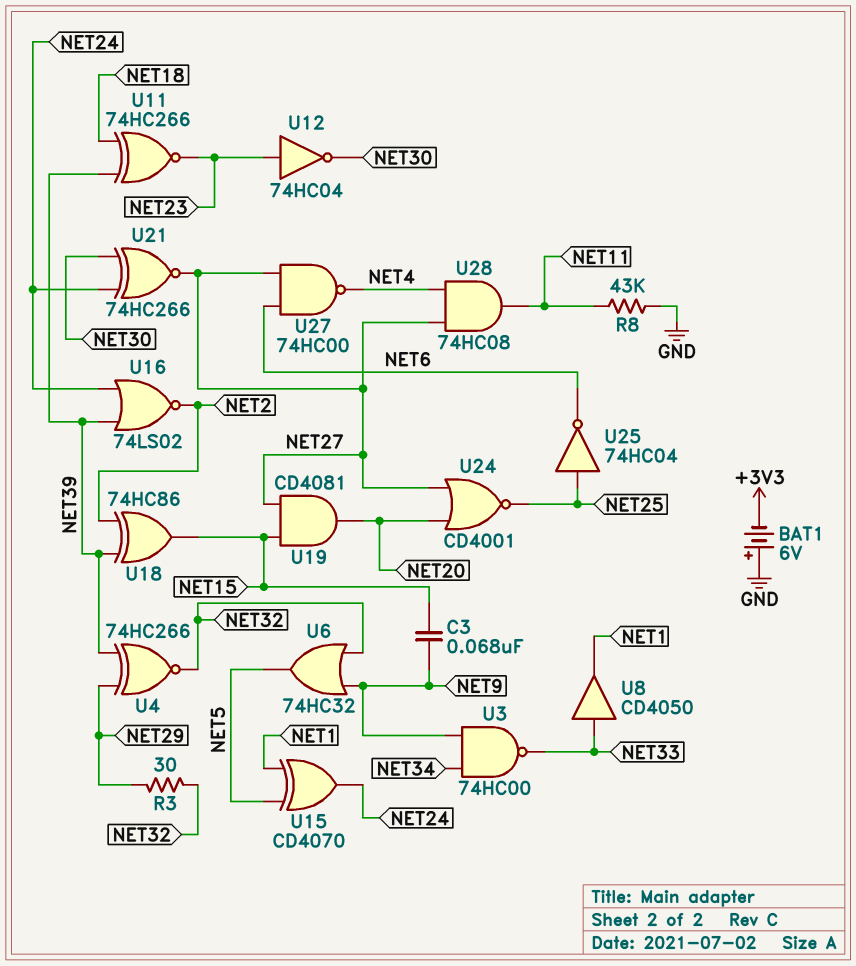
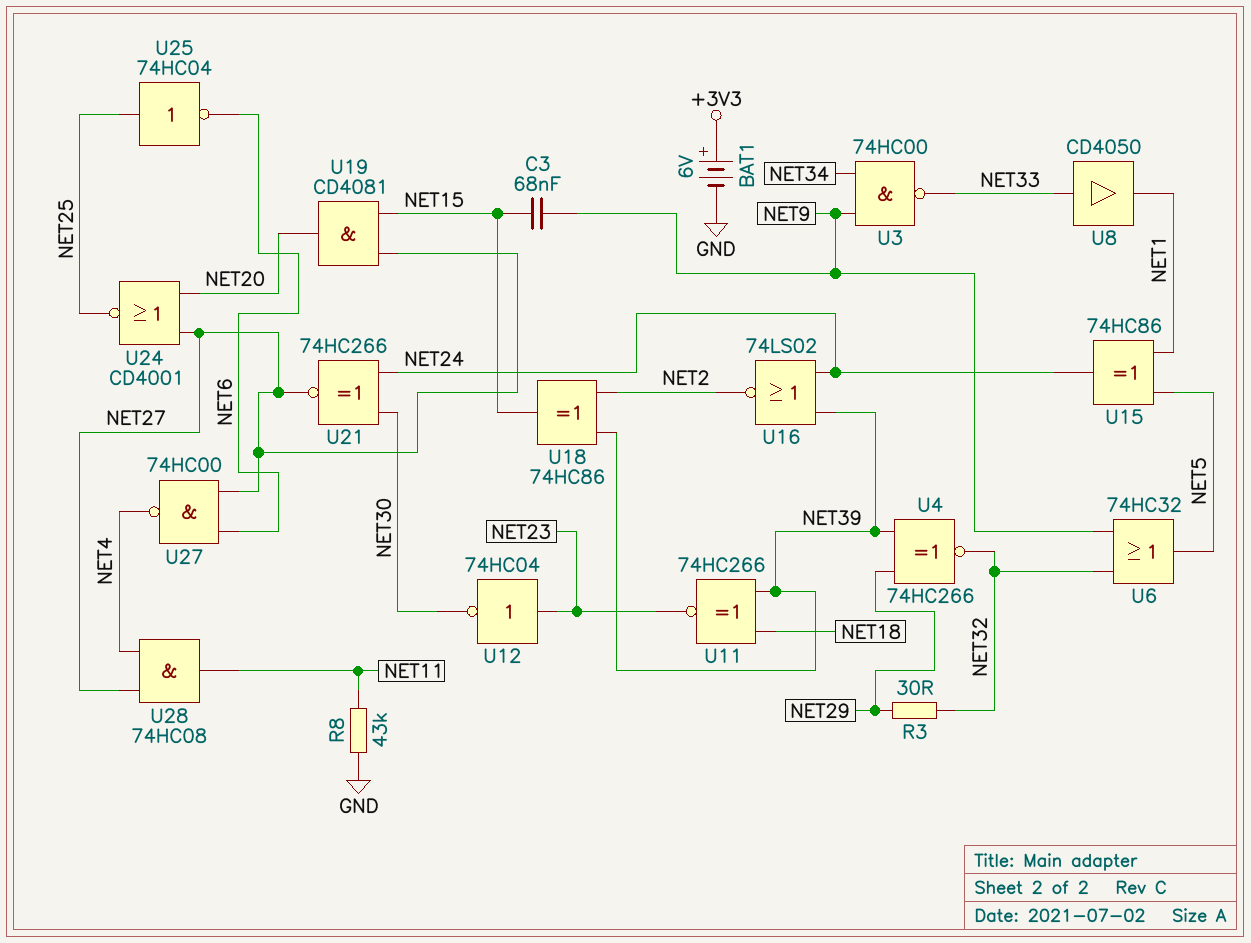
BAT1: 6V (plus GND, minus +3V3) -> 6V (plus +3V3, minus GND)
U15: XOR CD4070 (in NET1, in NET5, out NET24) -> XOR 74HC86 (in NET1, in NET5, out NET24)

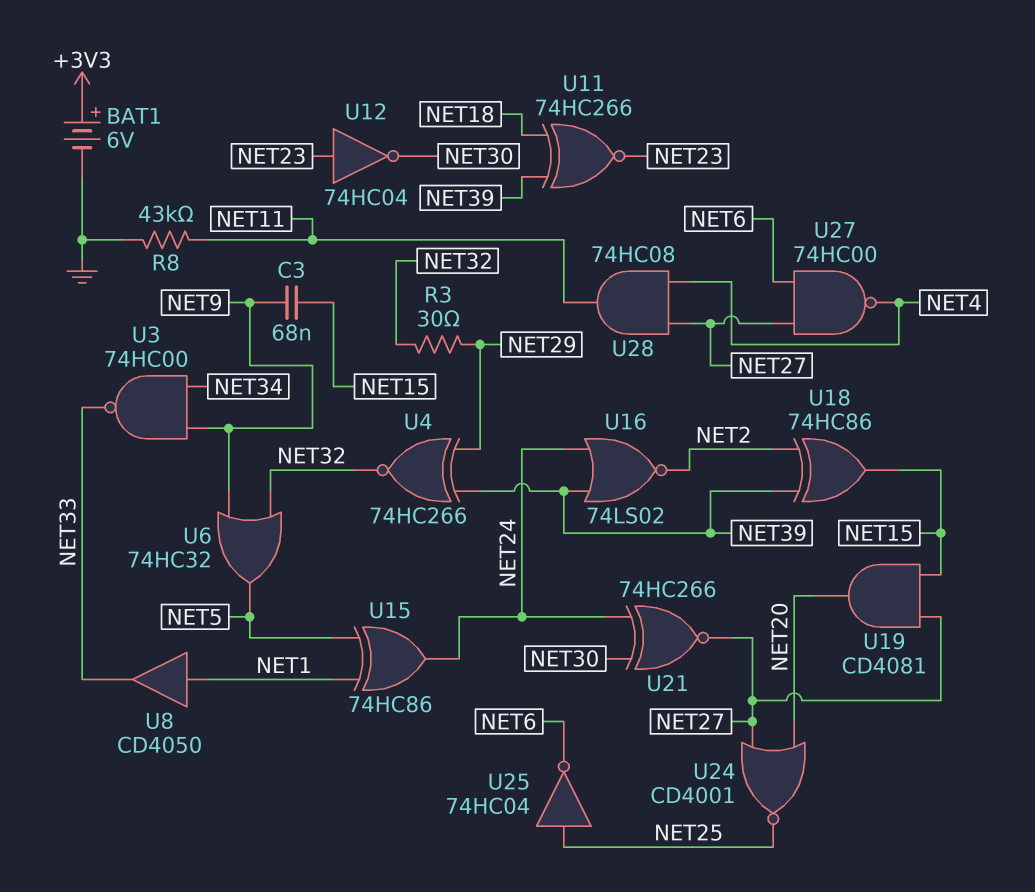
U8: buffer CD4050 (in NET33, out NET1) -> buffer CD4050 (in NET1, out NET33)

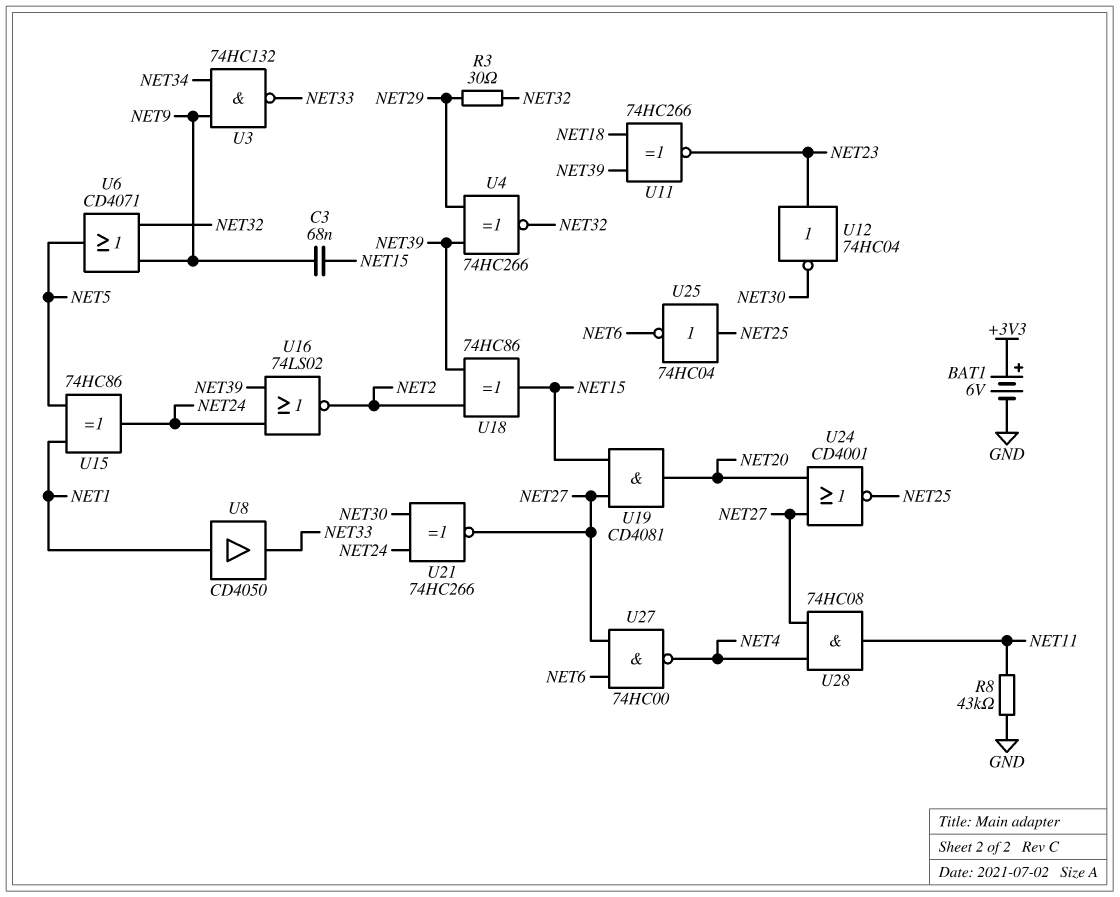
U3: NAND 74HC00 (in NET9, in NET34, out NET33) -> NAND 74HC132 (in NET9, in NET34, out NET33)
U6: OR 74HC32 (in NET9, in NET32, out NET5) -> OR CD4071 (in NET9, in NET32, out NET5)

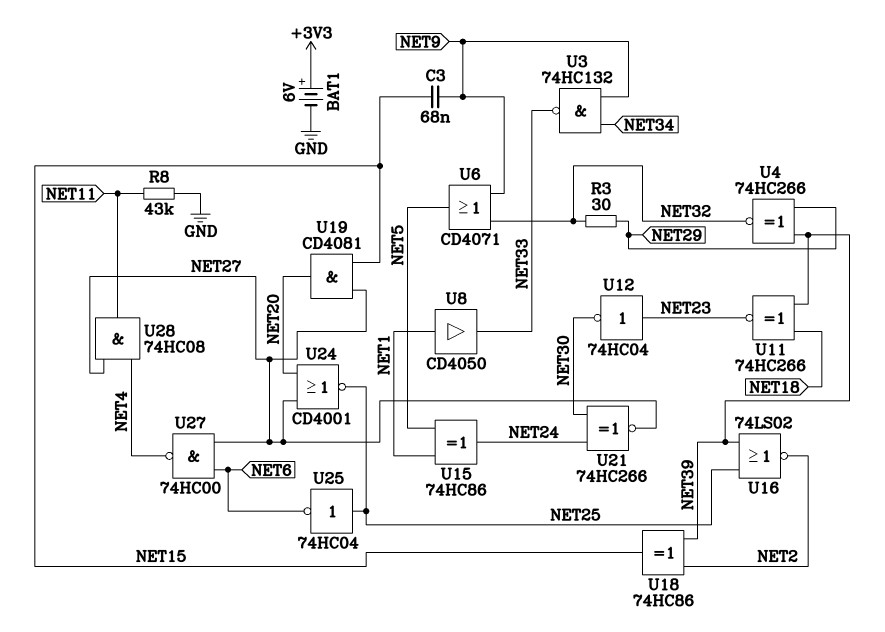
U16: NOR 74LS02 (in NET24, in NET39, out NET2) -> NOR 74LS02 (in NET25, in NET39, out NET2)

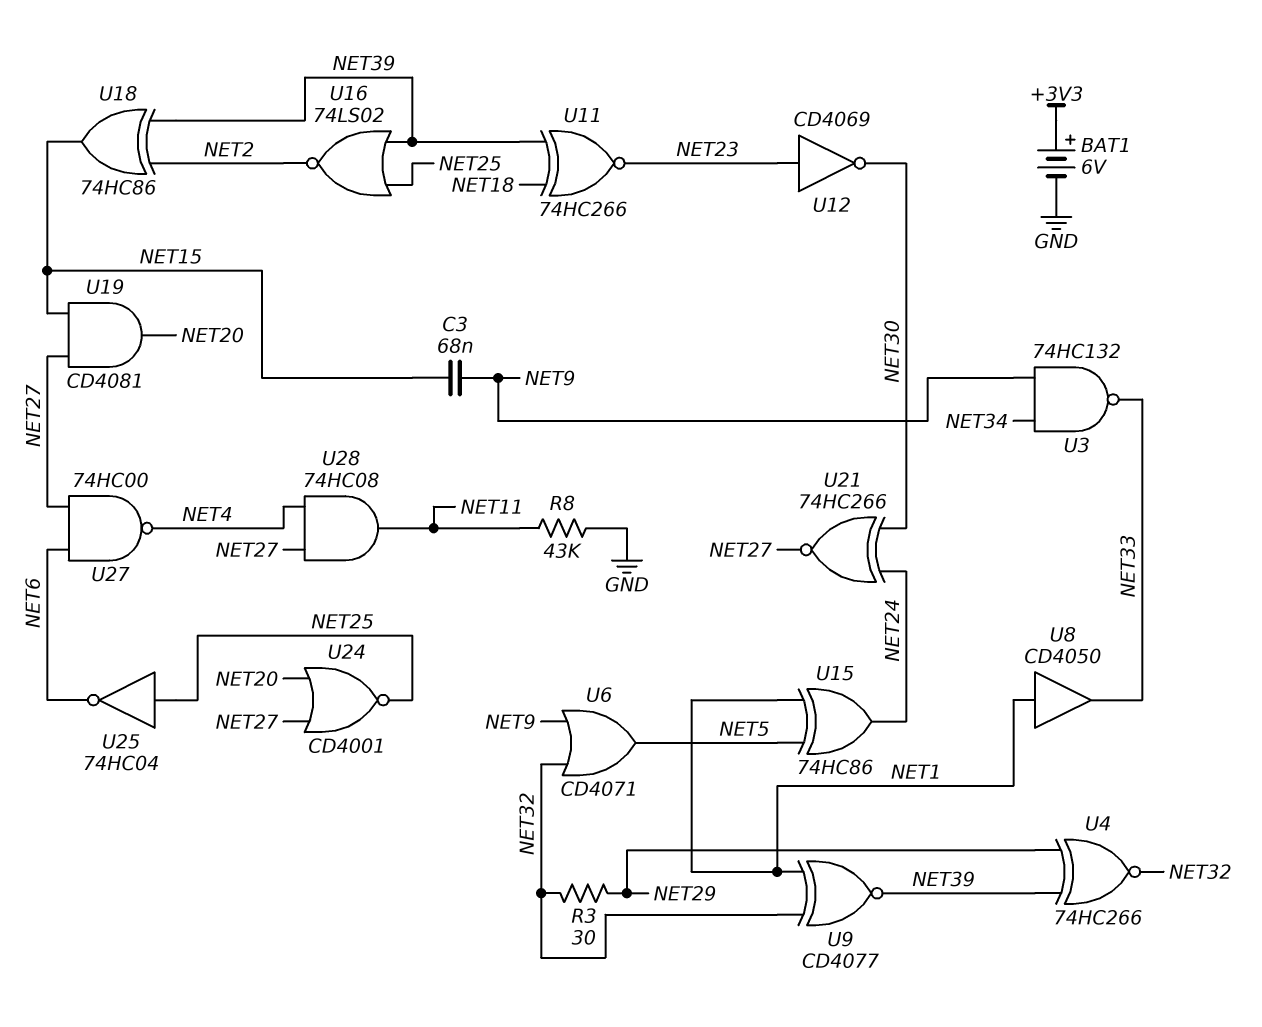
U9: none -> XNOR CD4077 (in NET1, in NET32, out NET39)
U12: NOT 74HC04 (in NET23, out NET30) -> NOT CD4069 (in NET23, out NET30)

